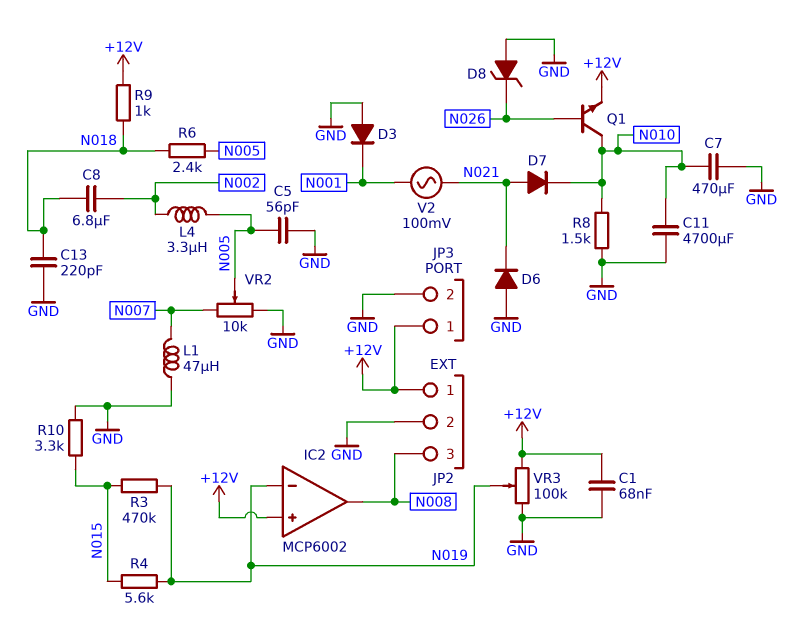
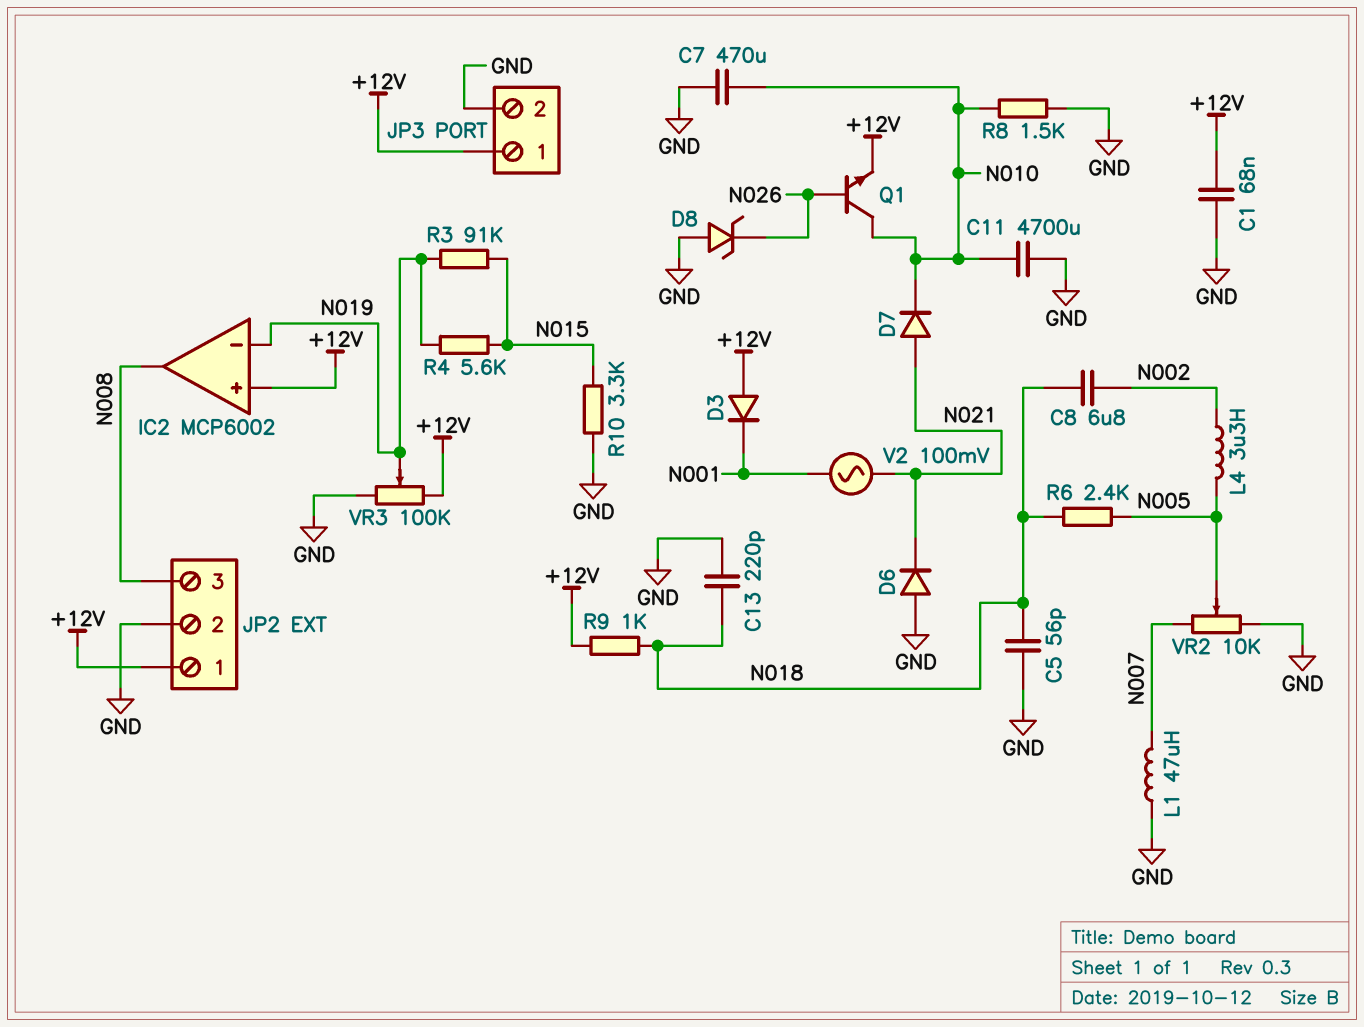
C5: 56pF (GND, N005) -> 56pF (GND, N018)
D3: diode (A GND, K N001) -> diode (A +12V, K N001)
R3: 470k (N015, N019) -> 91k (N015, N019)

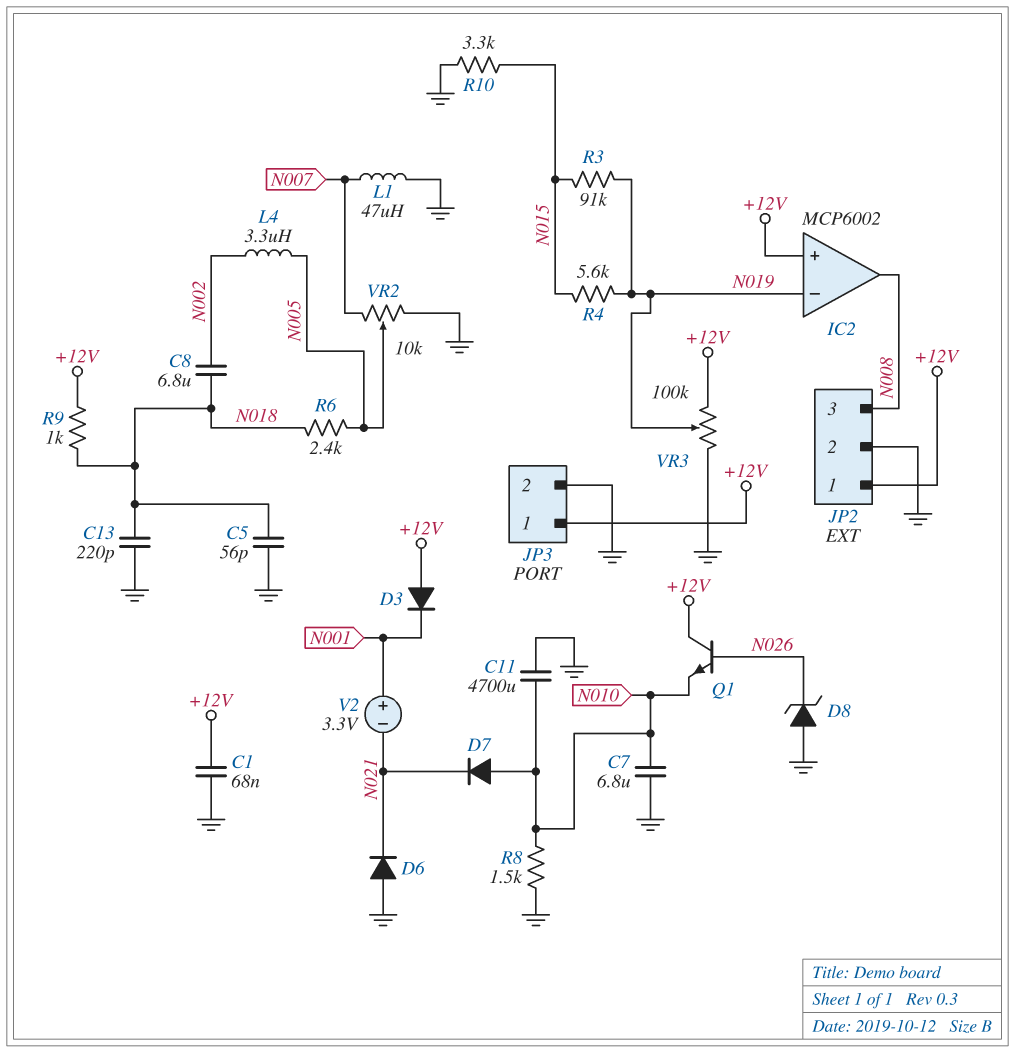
C7: 470uF (GND, N010) -> 6.8uF (GND, N010)
D7: diode (A N021, K N010) -> diode (A N010, K N021)
Q1: NPN (B N026, C N010, E +12V) -> NPN (B N026, C +12V, E N010)
V2: AC 100mV (N001, N021) -> 3.3V (plus N001, minus N021)

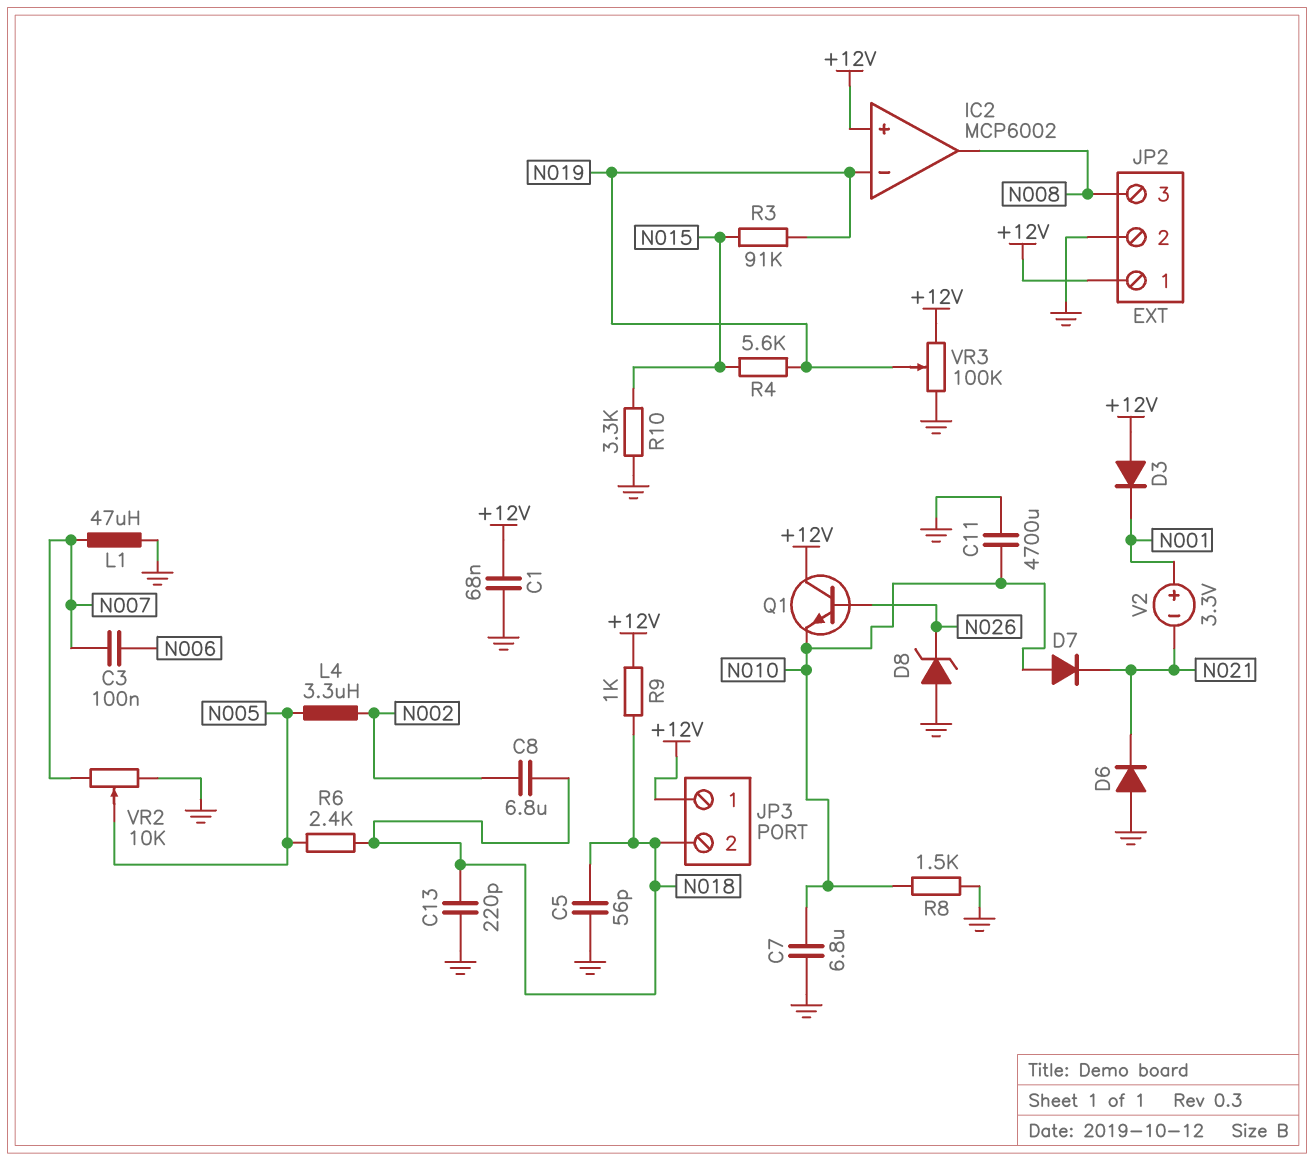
C3: none -> 100nF (N006, N007)
JP3 pin 2: GND -> N018

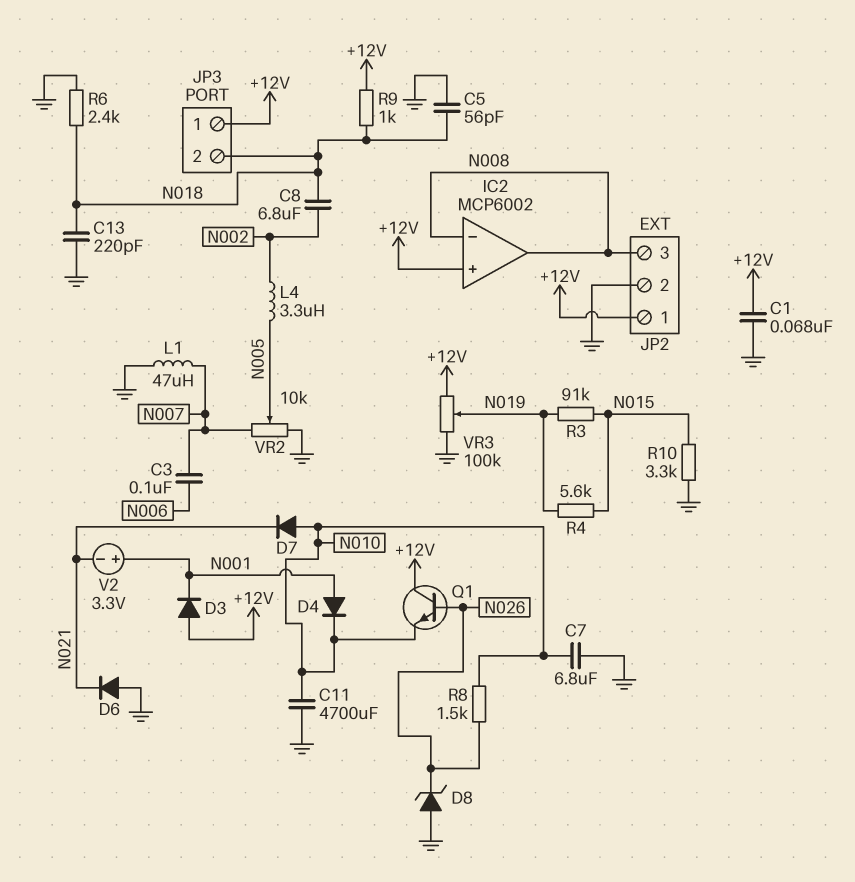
D4: none -> diode (A N001, K N010)
IC2 pin in-: N019 -> N008
R6: 2.4k (N005, N018) -> 2.4k (GND, N018)
R8: 1.5k (GND, N010) -> 1.5k (N010, N026)

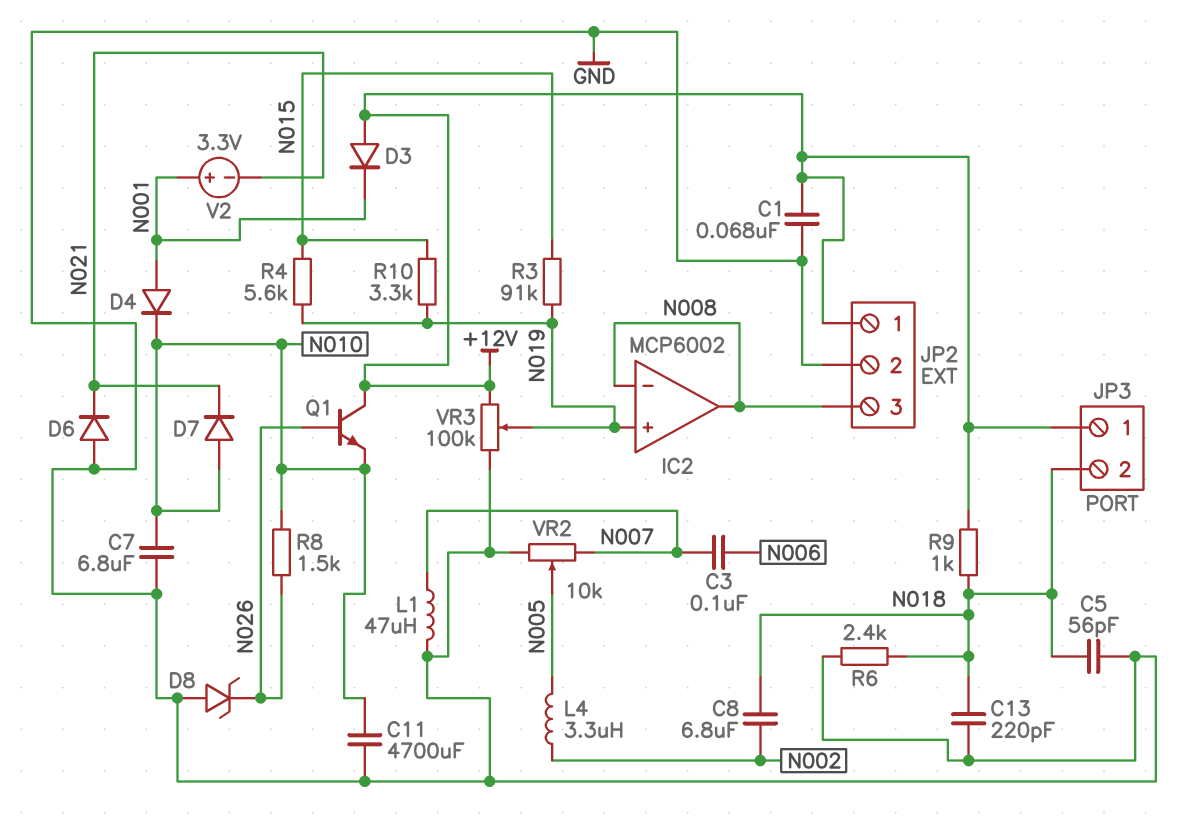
IC2 pin in+: +12V -> N019
R10: 3.3k (GND, N015) -> 3.3k (N015, N019)

